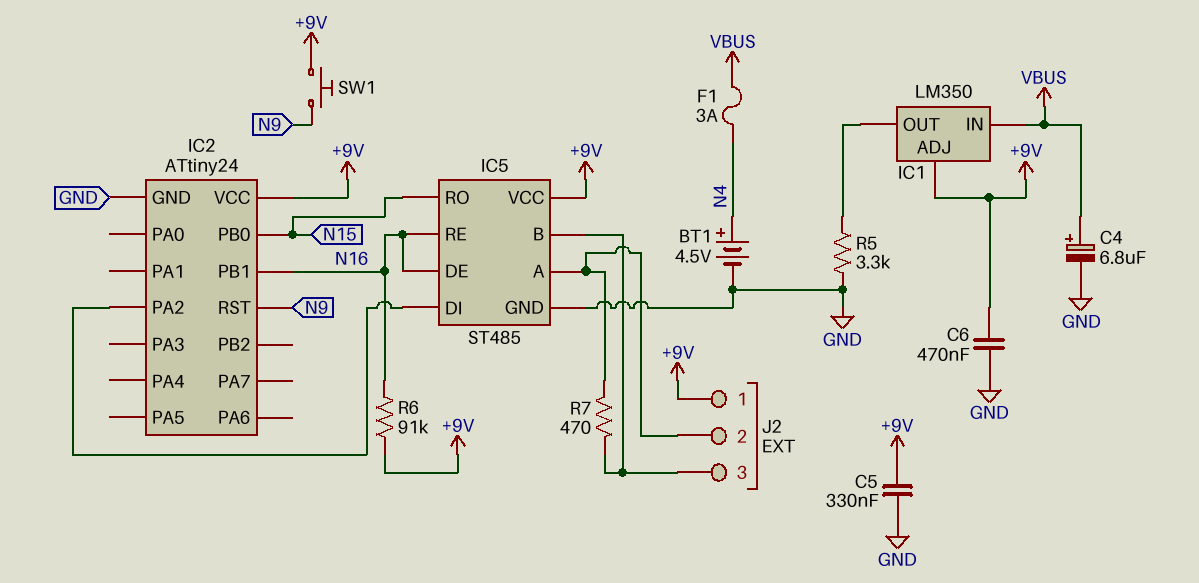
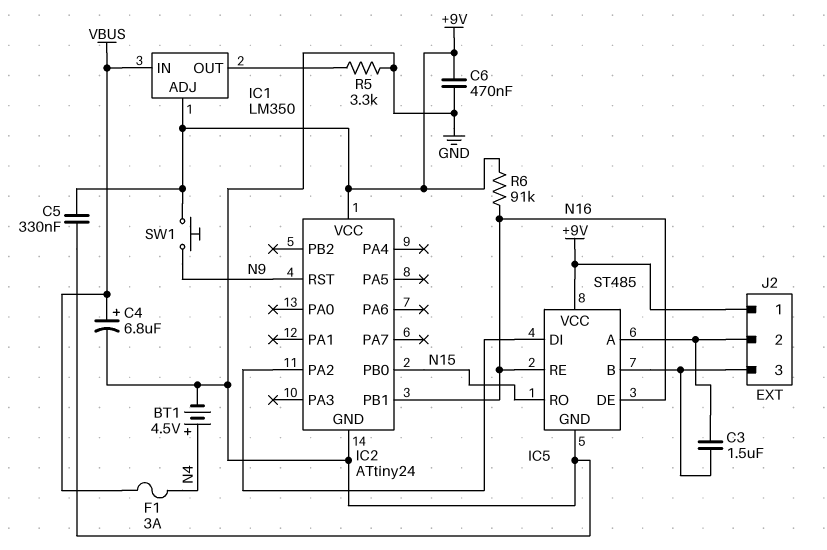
C3: none -> 1.5uF (IC5/A, IC5/B)
R7: 470 (IC5/A, IC5/B) -> none

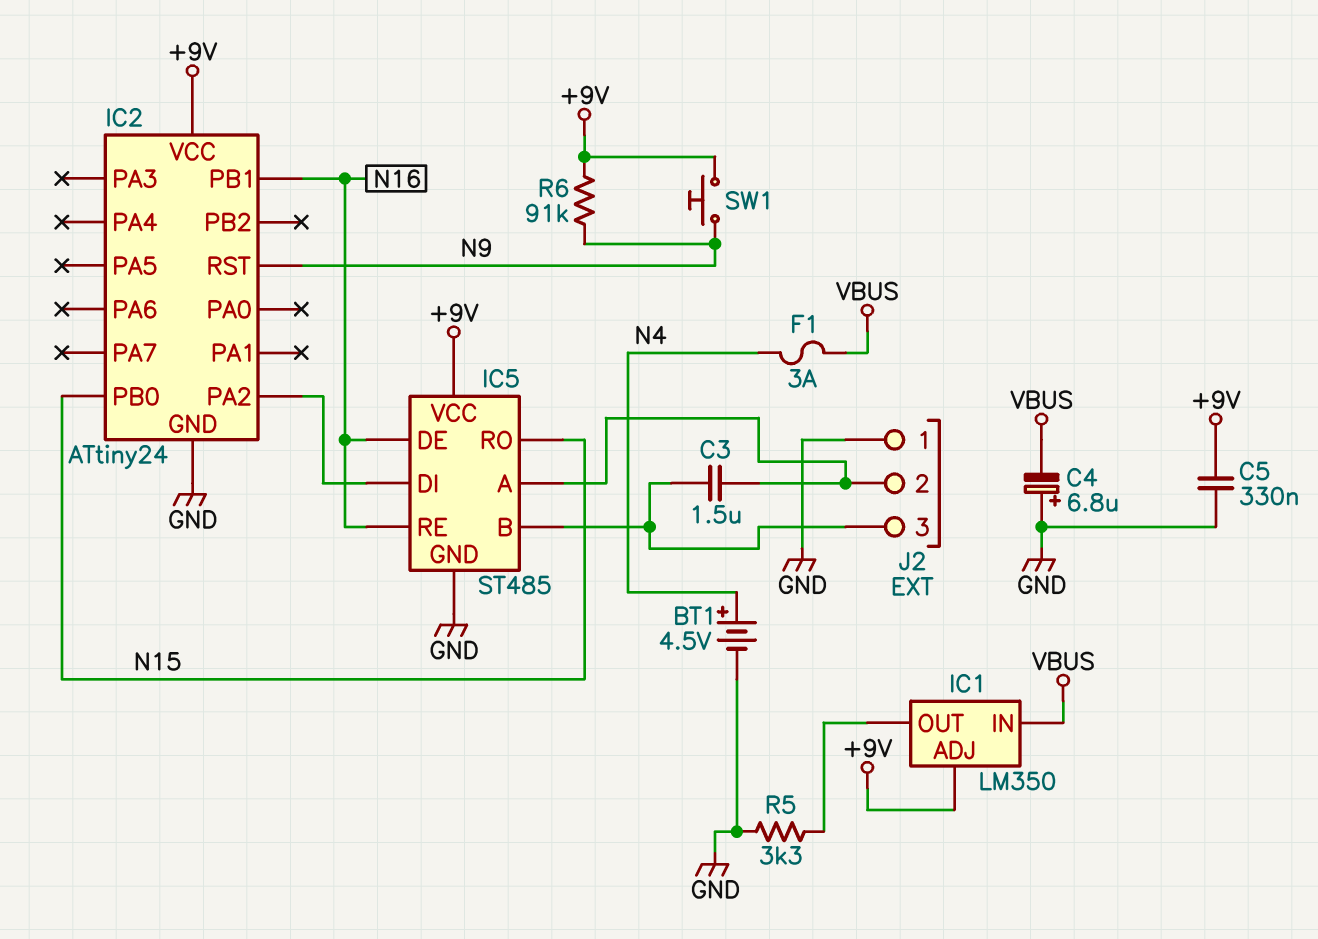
C4: 6.8uF (plus VBUS, minus GND) -> 6.8uF (plus GND, minus VBUS)
C6: 470nF (+9V, GND) -> none
J2 pin 1: +9V -> GND
R6: 91k (+9V, N16) -> 91k (+9V, N9)

